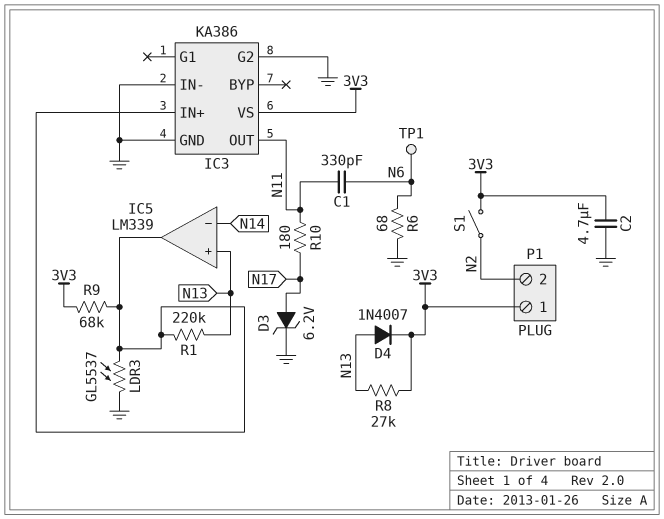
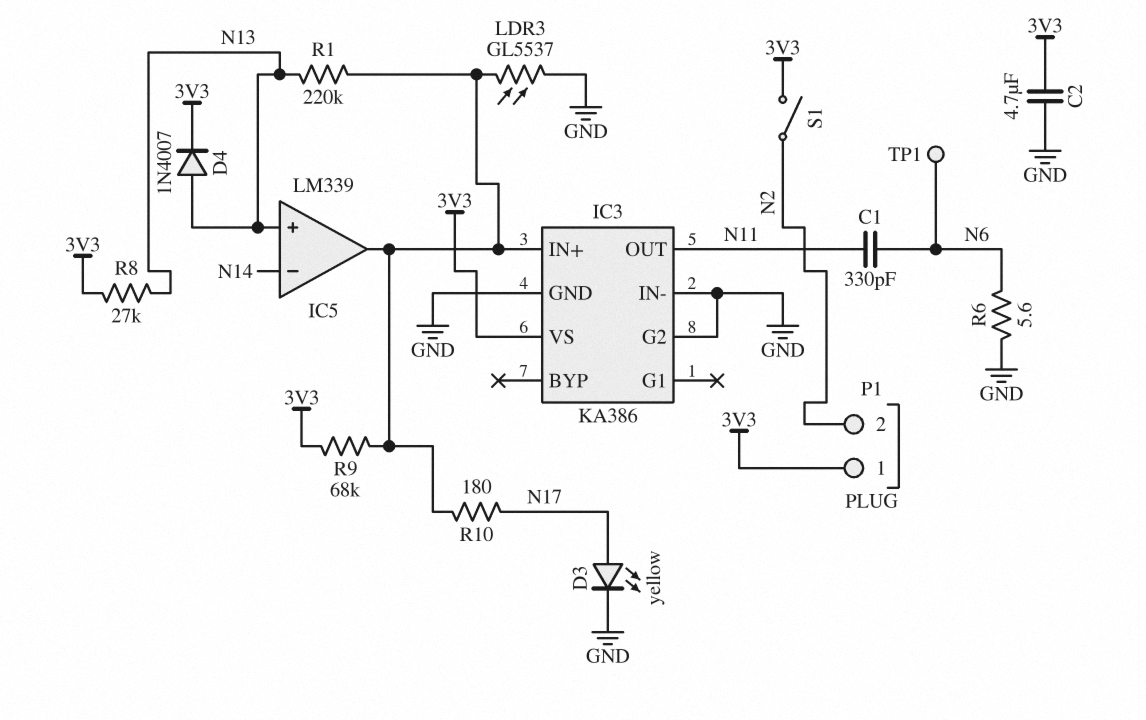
D3: zener 6.2V (A N17, K GND) -> LED yellow (A N17, K GND)
R6: 68 (GND, N6) -> 5.6 (GND, N6)
R10: 180 (N11, N17) -> 180 (IC3/IN+, N17)

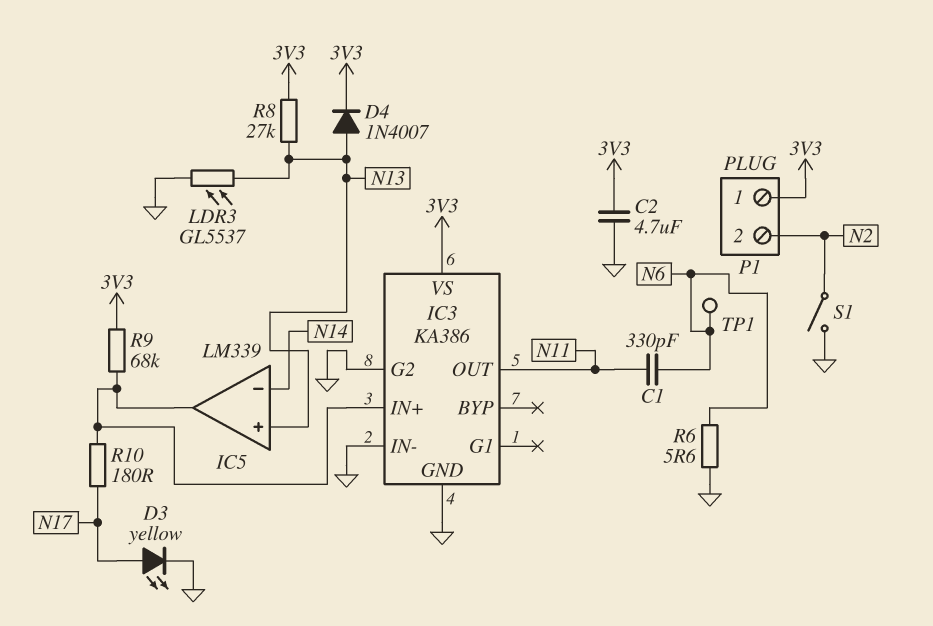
LDR3: GL5537 (GND, IC3/IN+) -> GL5537 (GND, N13)
R1: 220k (IC3/IN+, N13) -> none
S1: switch (3V3, N2) -> switch (GND, N2)

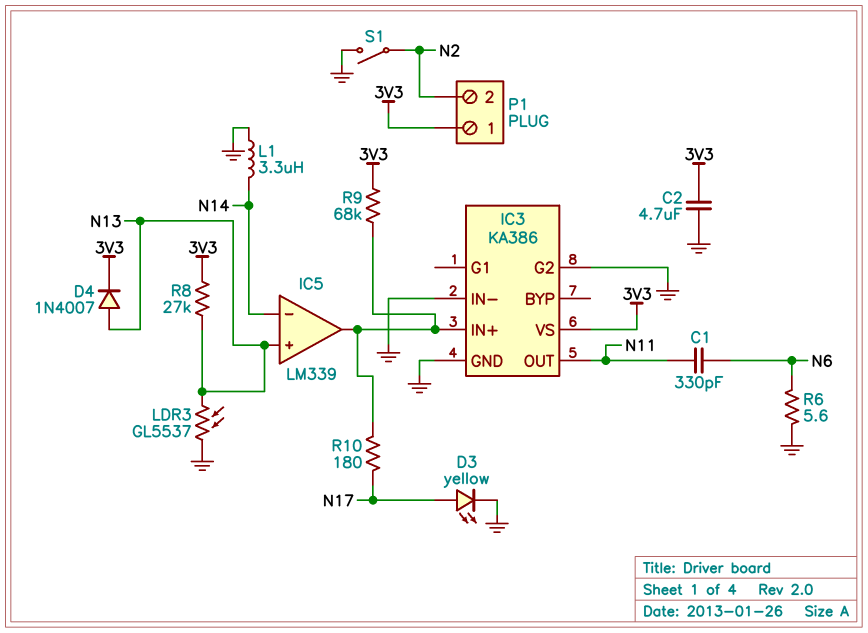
L1: none -> 3.3uH (GND, N14)
TP1: test point (N6) -> none

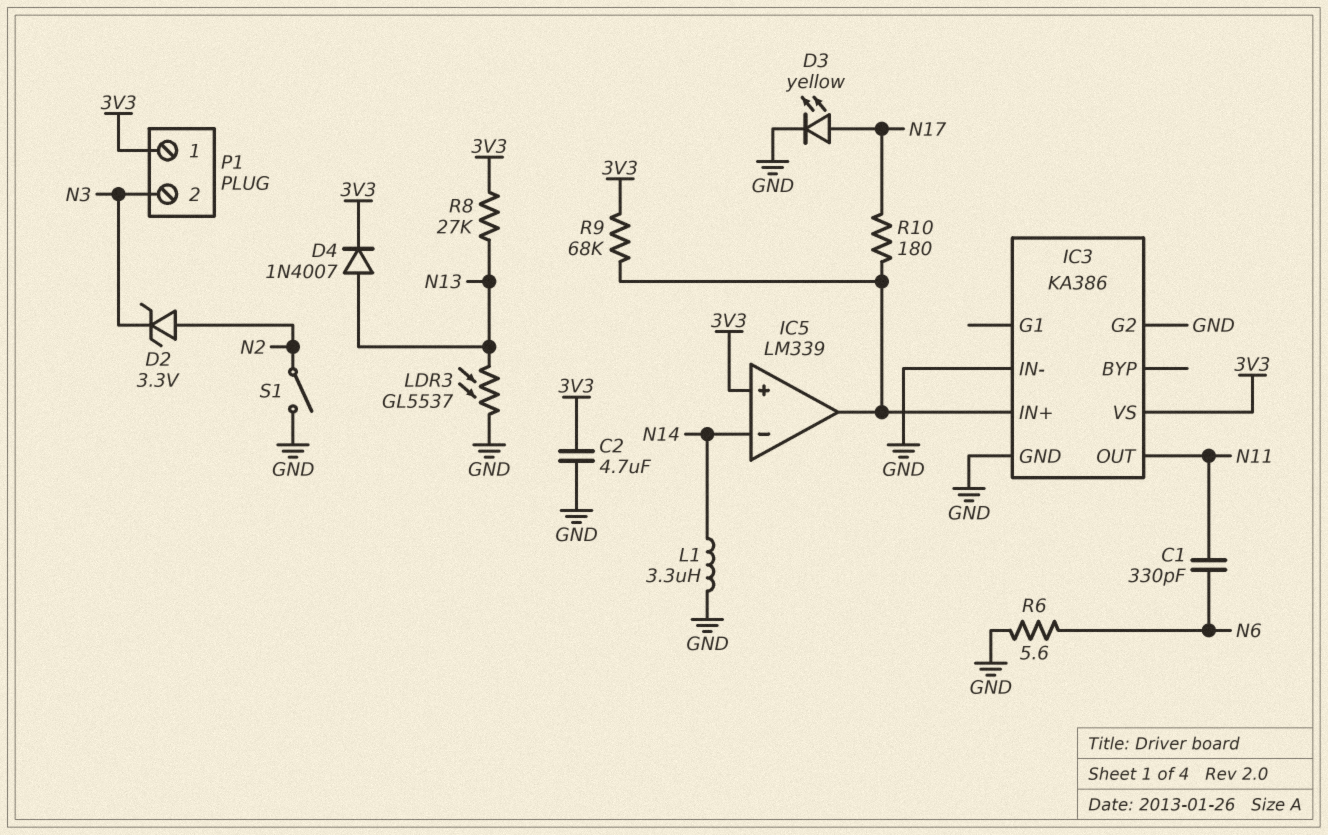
D2: none -> zener 3.3V (A N2, K N3)
IC5 pin in+: N13 -> 3V3
P1 pin 2: N2 -> N3

